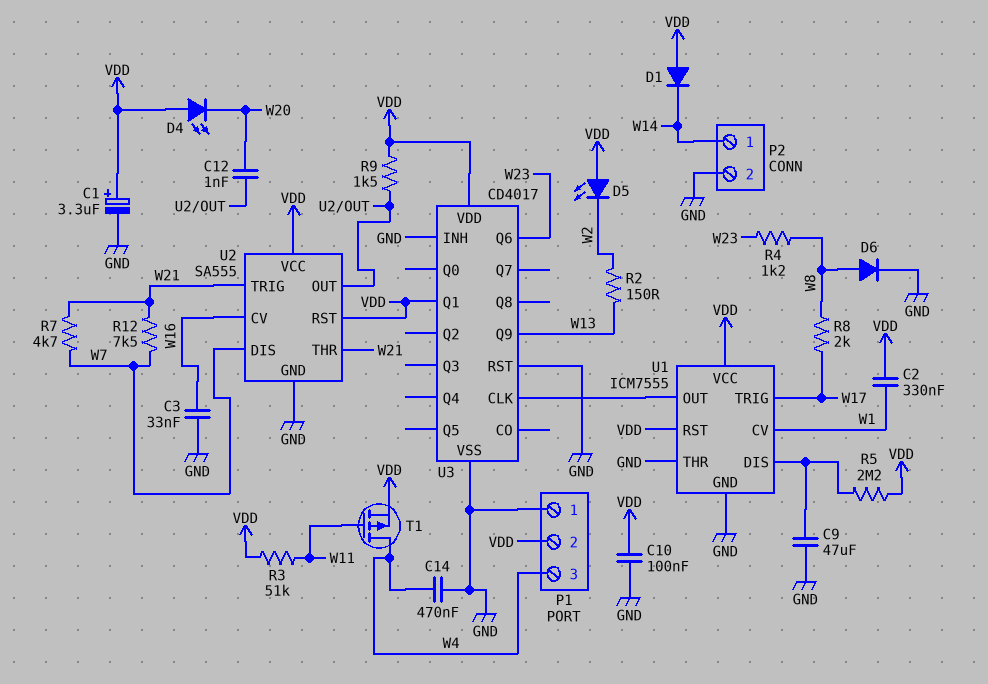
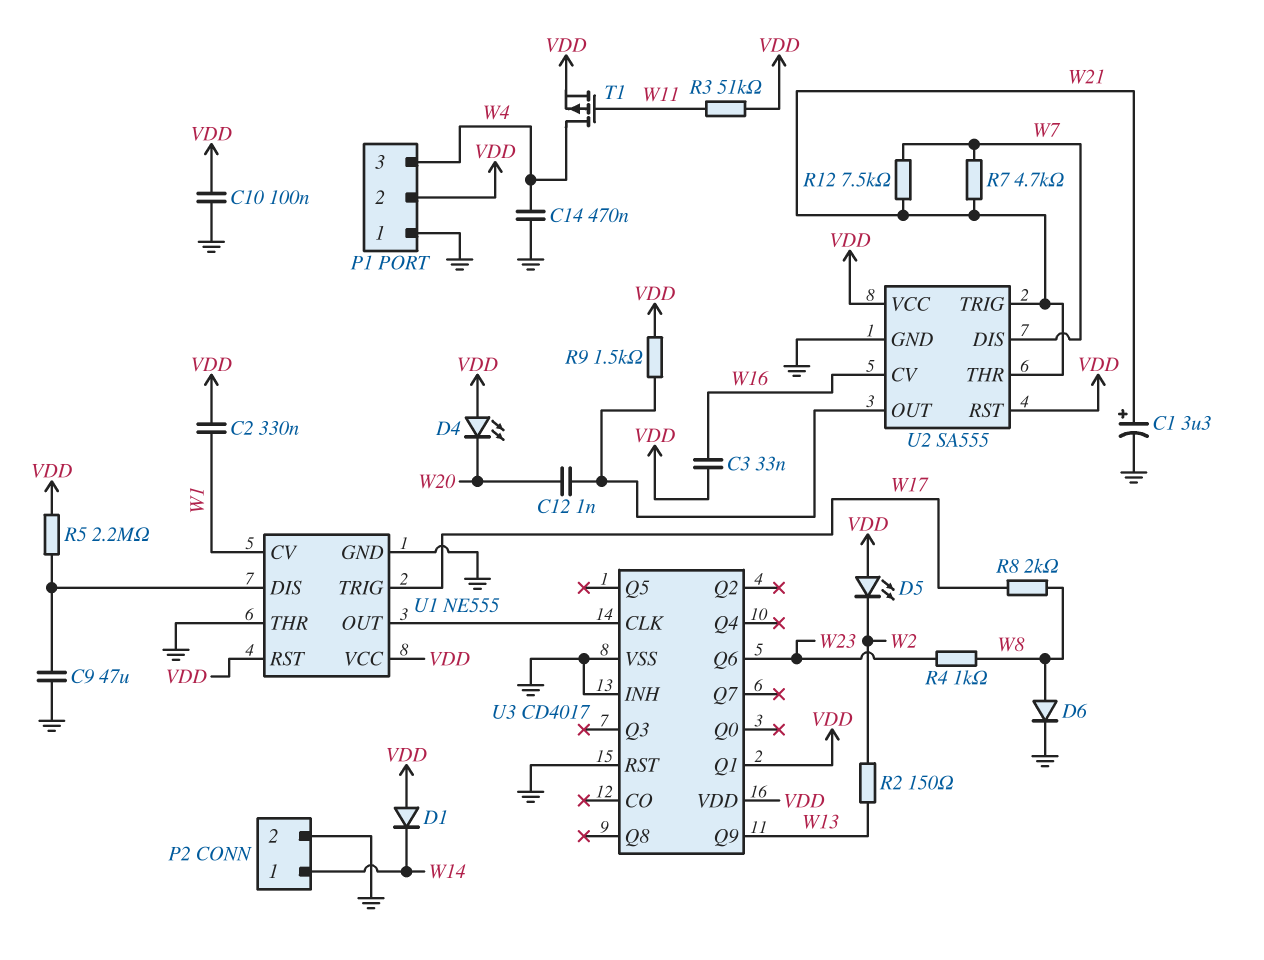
C1: 3.3uF (plus VDD, minus GND) -> 3.3uF (plus W21, minus GND)
C3: 33nF (GND, W16) -> 33nF (VDD, W16)
R4: 1.2k (W8, W23) -> 1k (W8, W23)
U1: ICM7555 -> NE555

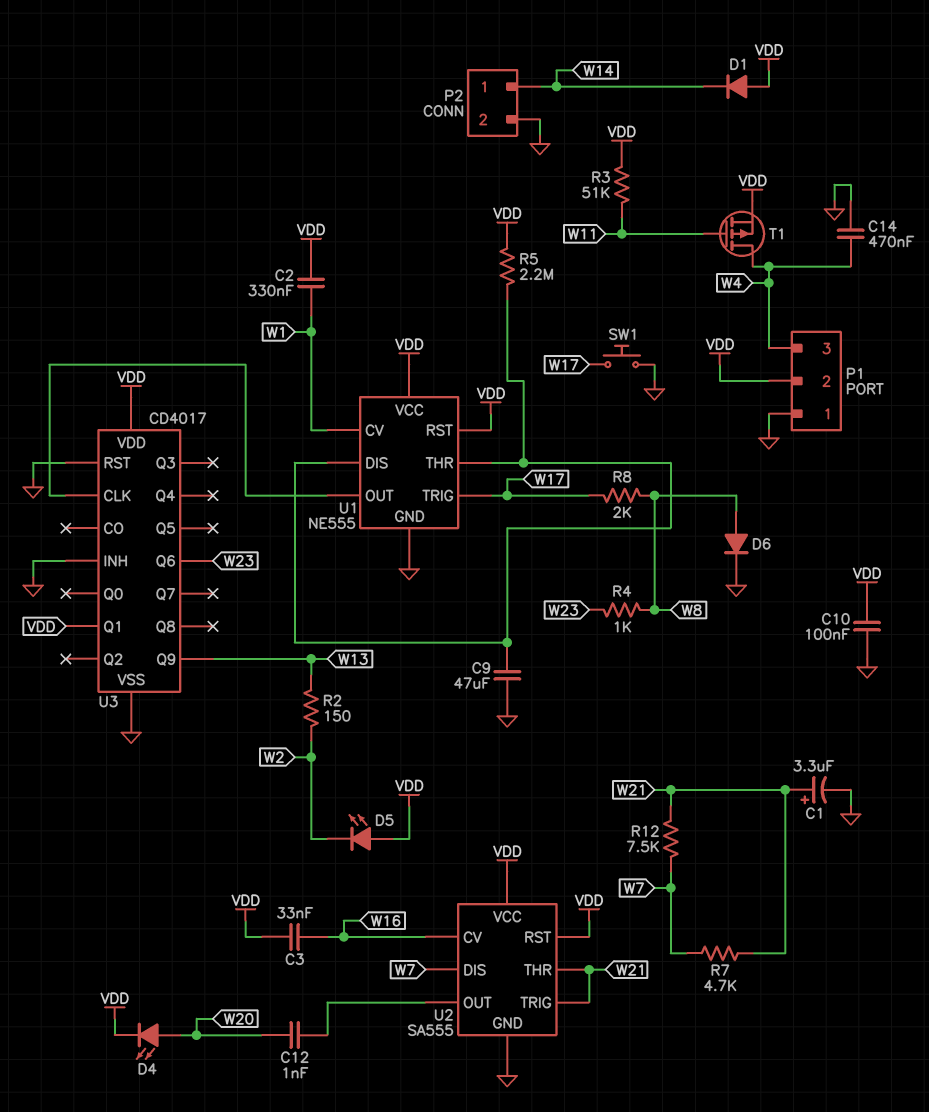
D4: LED (A VDD, K W20) -> LED (A W20, K VDD)
R9: 1.5k (U2/OUT, VDD) -> none
SW1: none -> button (GND, W17)
U1 pin THR: GND -> U1/DIS

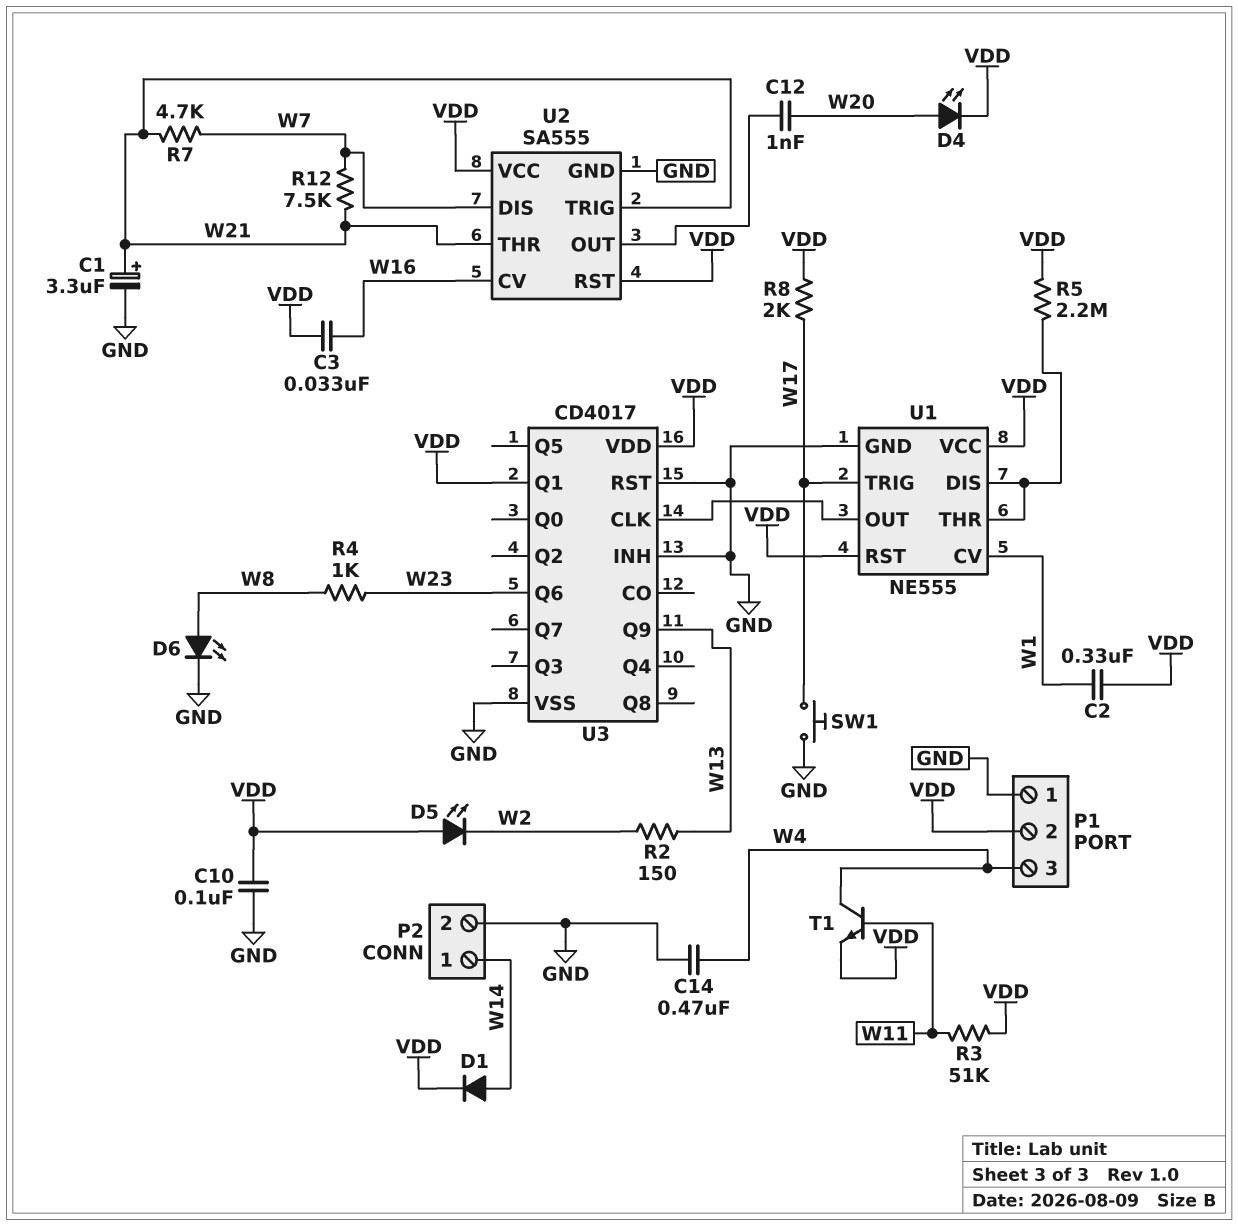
C9: 47uF (GND, U1/DIS) -> none
D1: diode (A VDD, K W14) -> diode (A W14, K VDD)
D6: diode (A W8, K GND) -> LED (A W8, K GND)
R8: 2k (W8, W17) -> 2k (VDD, W17)
T1: PMOS (G W11, D W4, S VDD) -> NPN (B W11, C W4, E VDD)

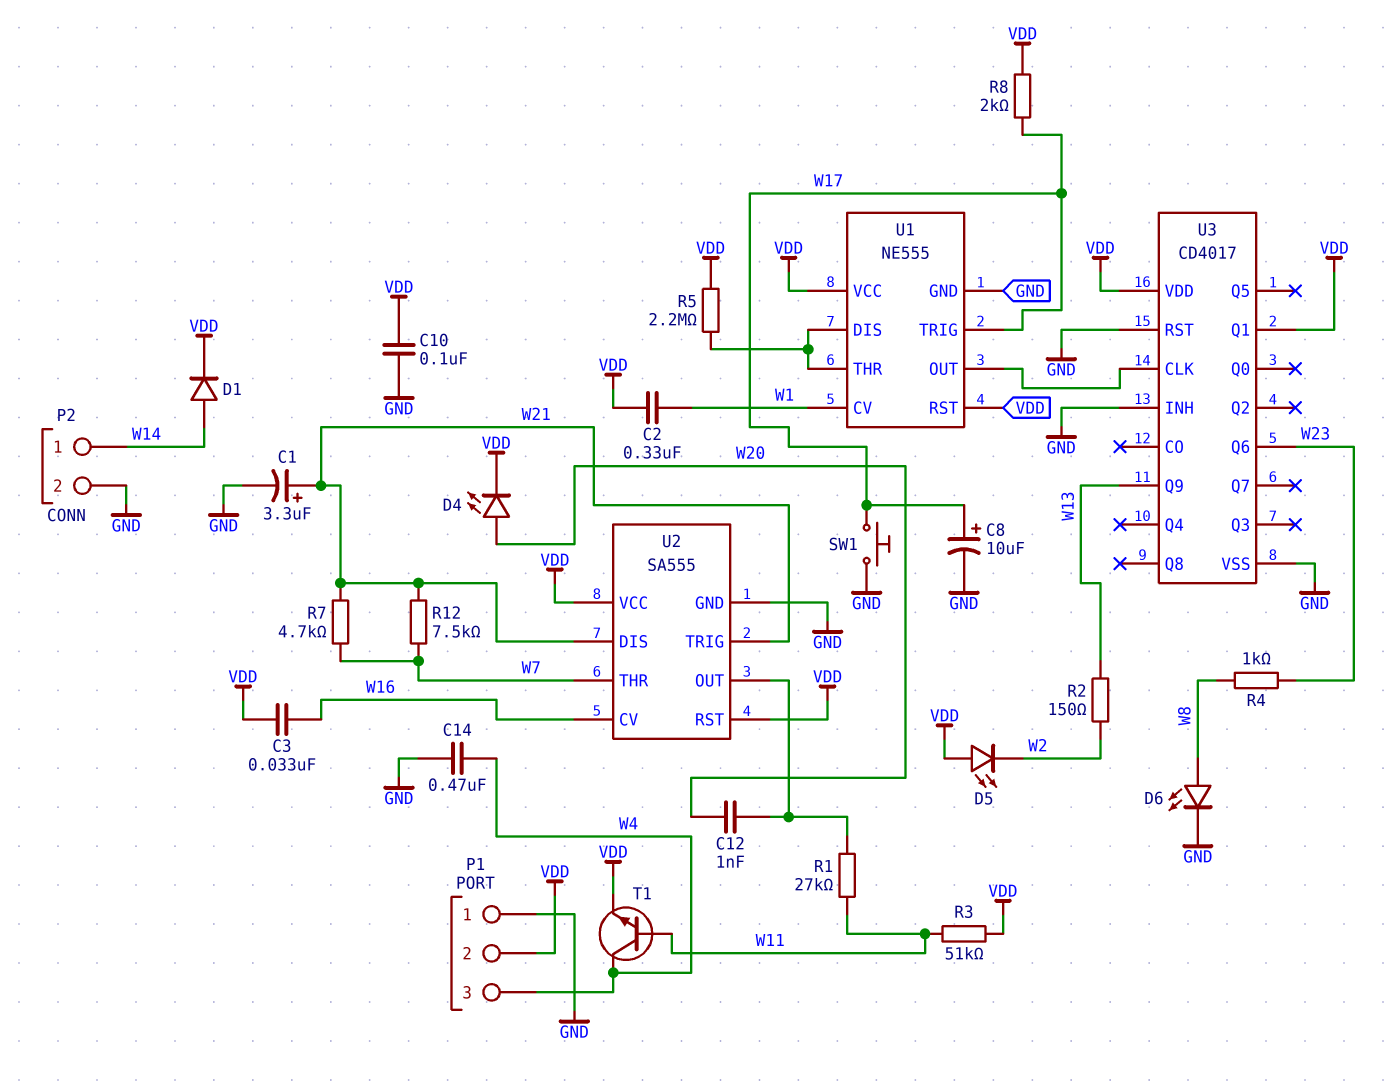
C8: none -> 10uF (plus W17, minus GND)
R1: none -> 27k (U2/OUT, W11)
U2 pin DIS: W7 -> W21
U2 pin THR: W21 -> W7

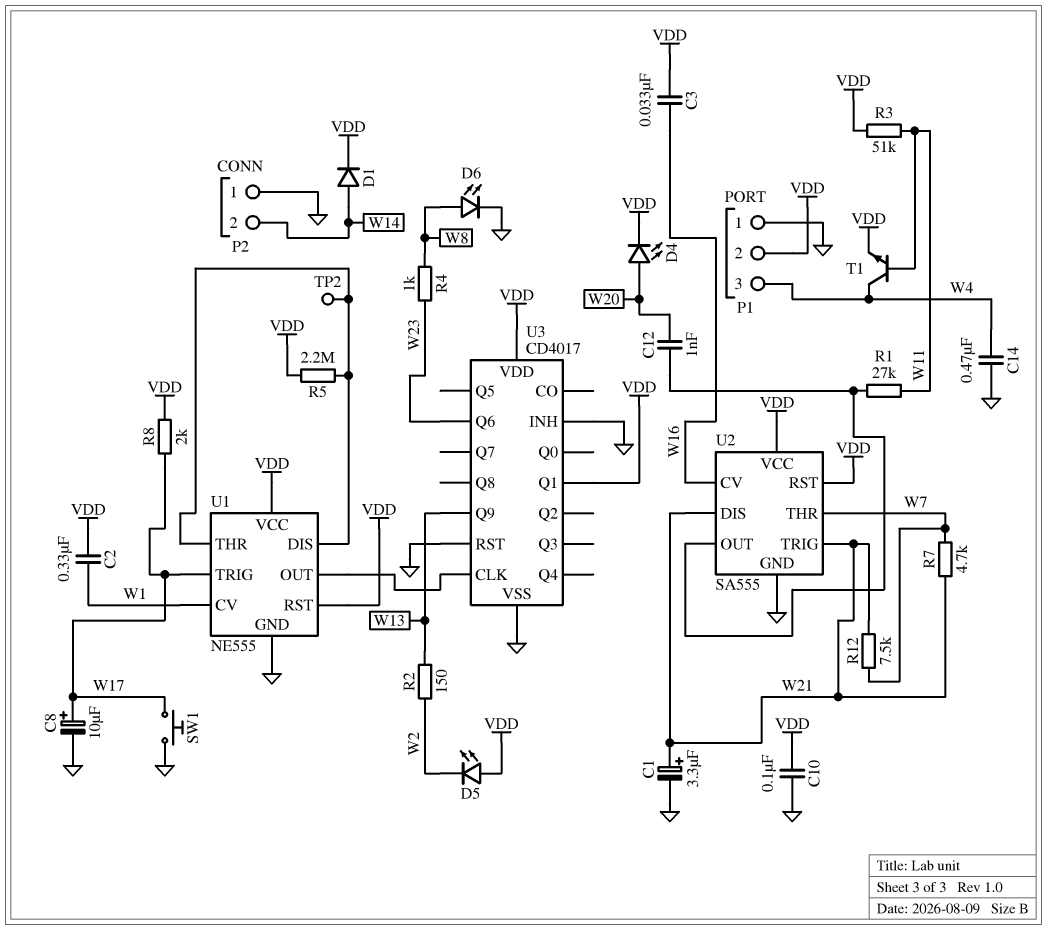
P2 pin 1: W14 -> GND
P2 pin 2: GND -> W14
TP2: none -> test point (U1/DIS)

